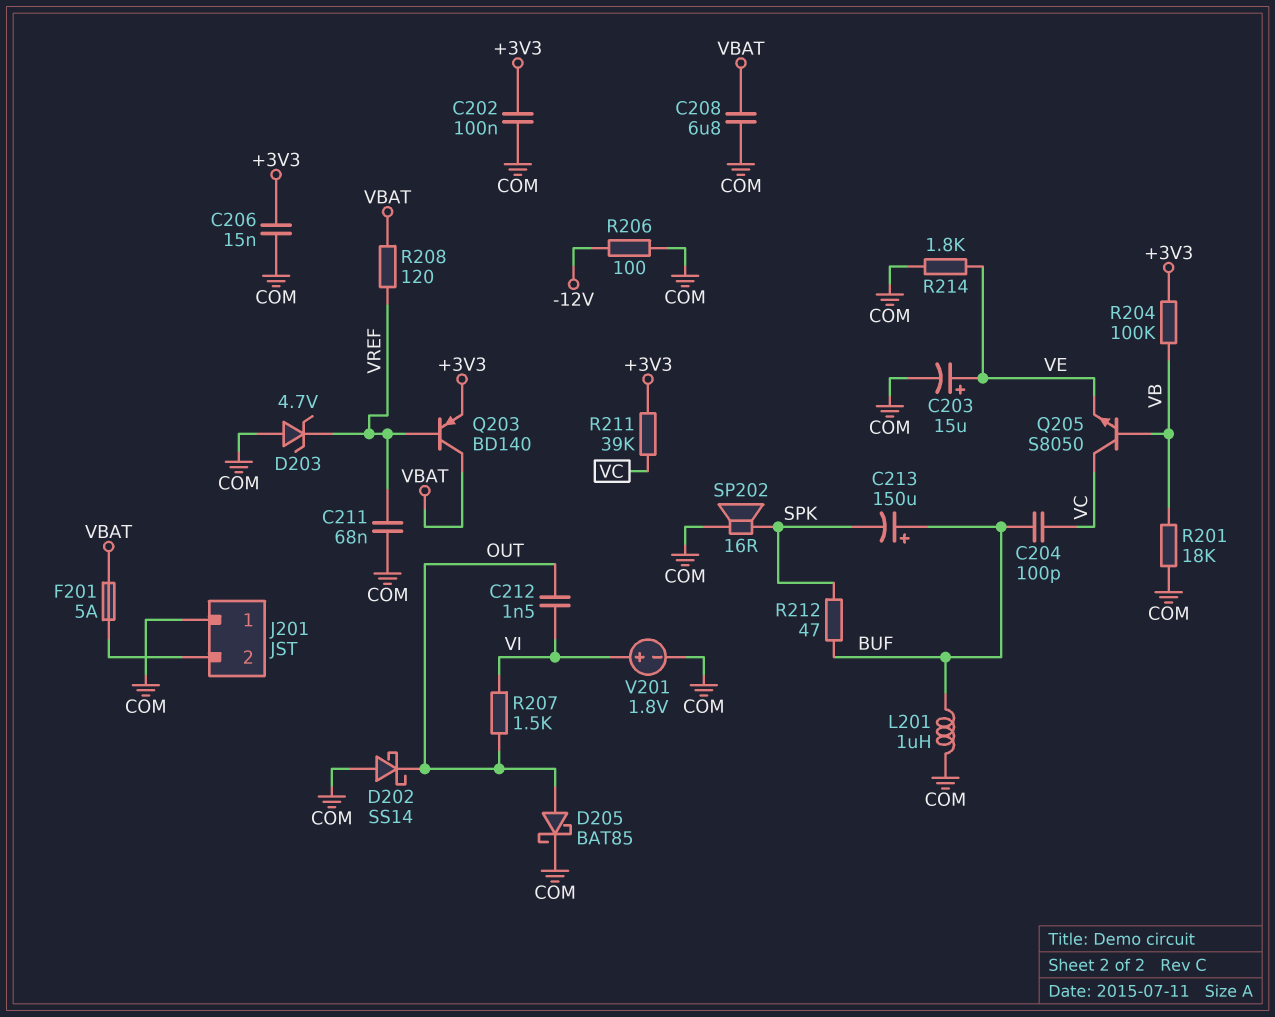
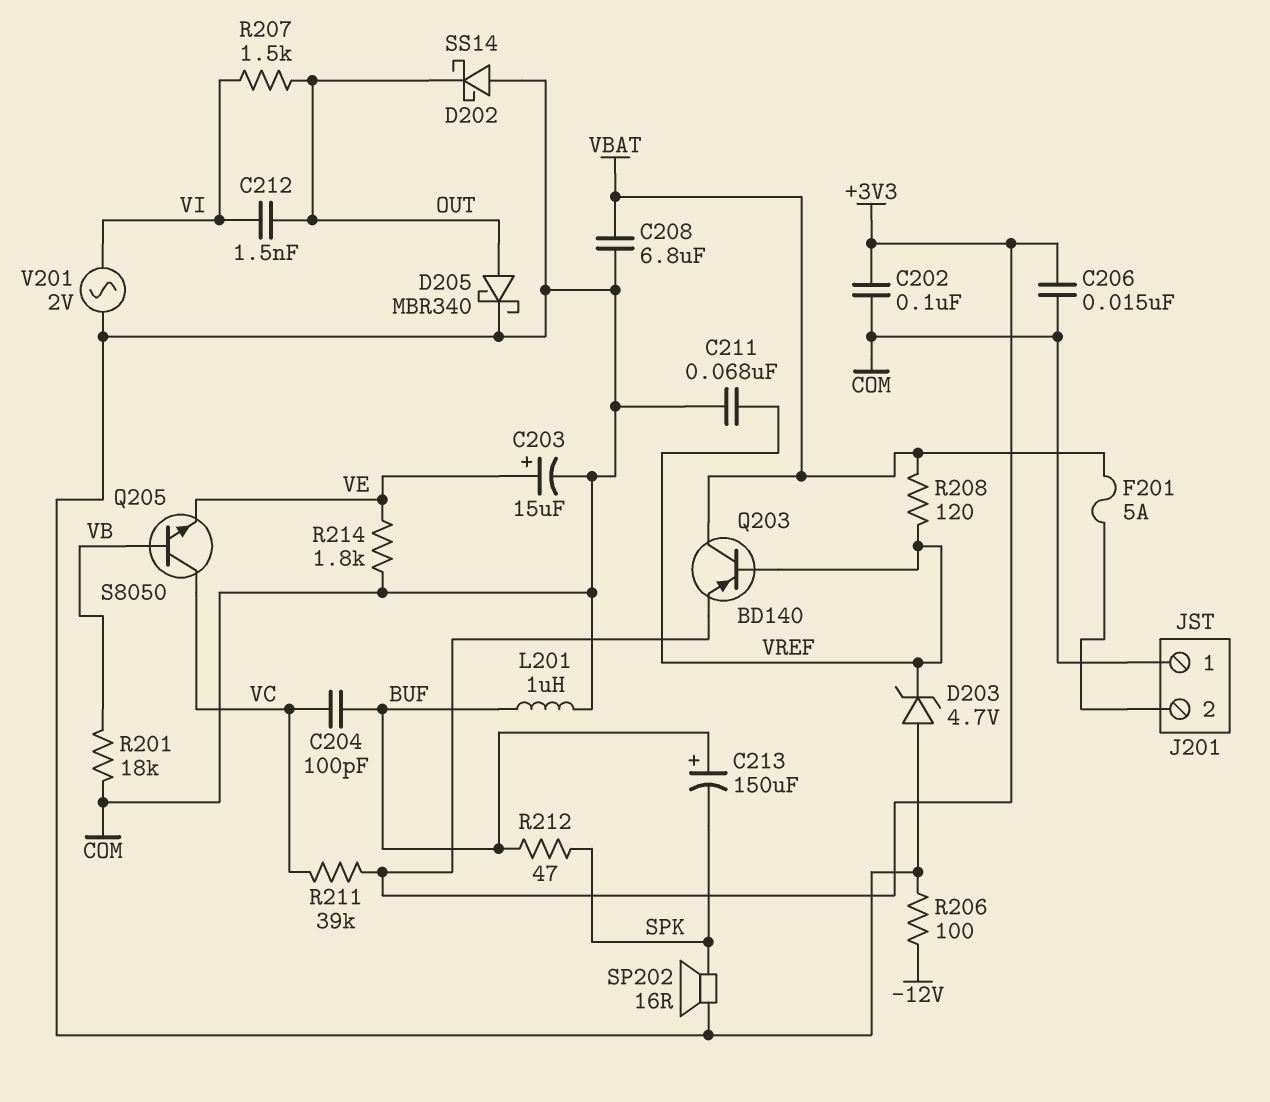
D205: schottky BAT85 (A OUT, K COM) -> schottky MBR340 (A OUT, K COM)
R204: 100k (+3V3, VB) -> none
V201: 1.8V (plus VI, minus COM) -> AC 2V (COM, VI)

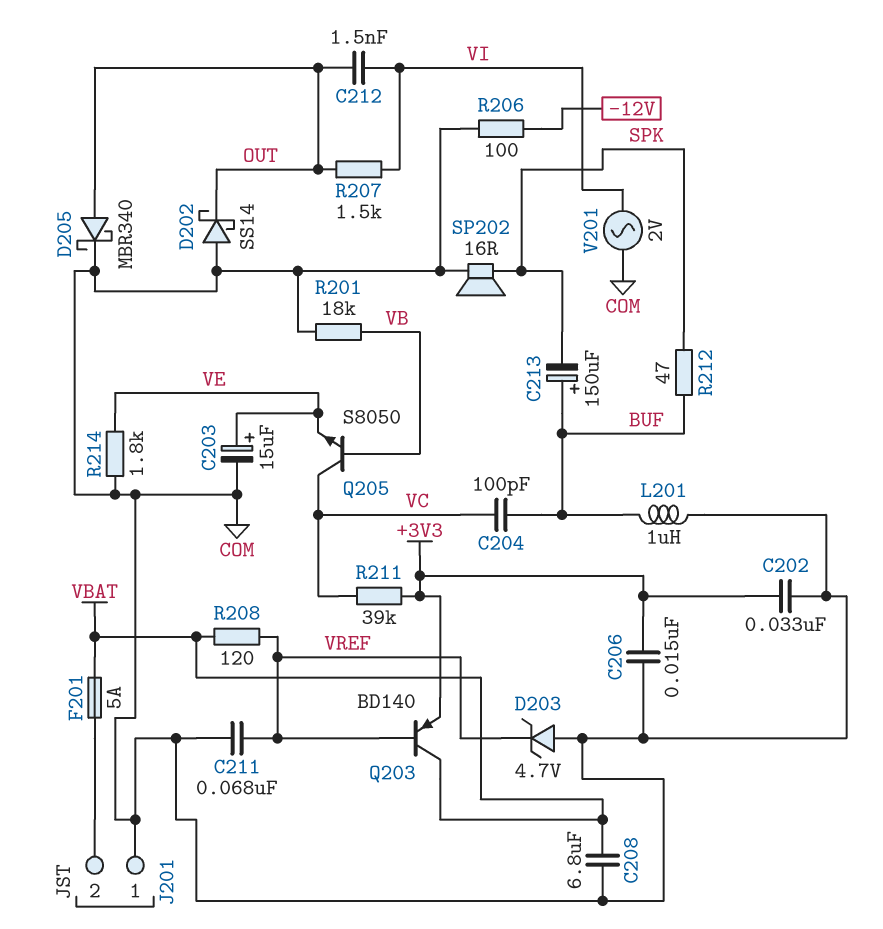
C202: 100nF (+3V3, COM) -> 33nF (+3V3, COM)

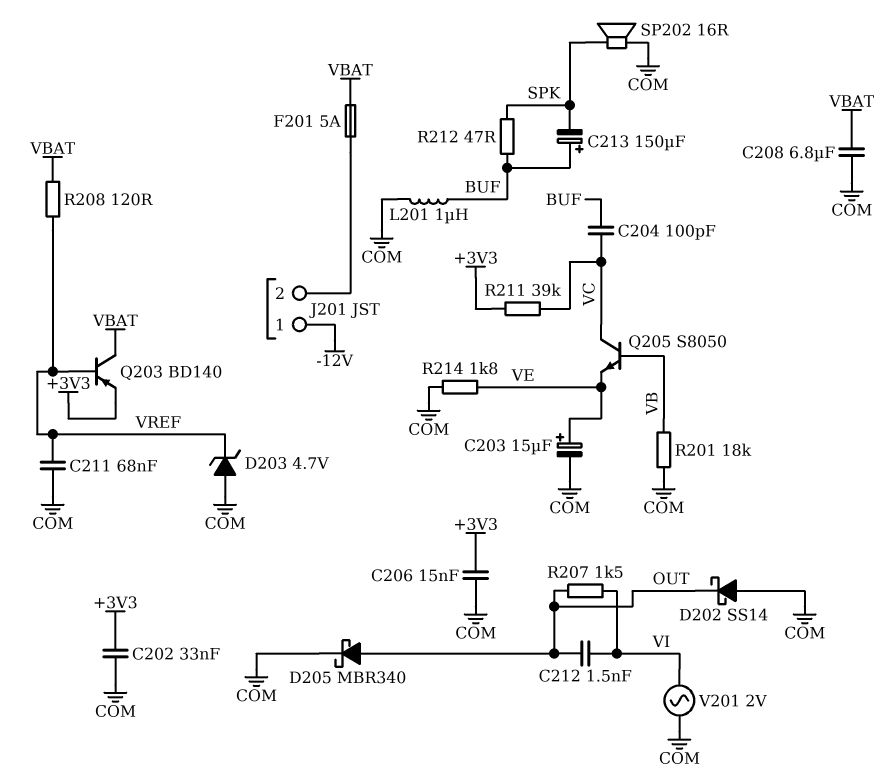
J201 pin 1: COM -> -12V
R206: 100 (-12V, COM) -> none

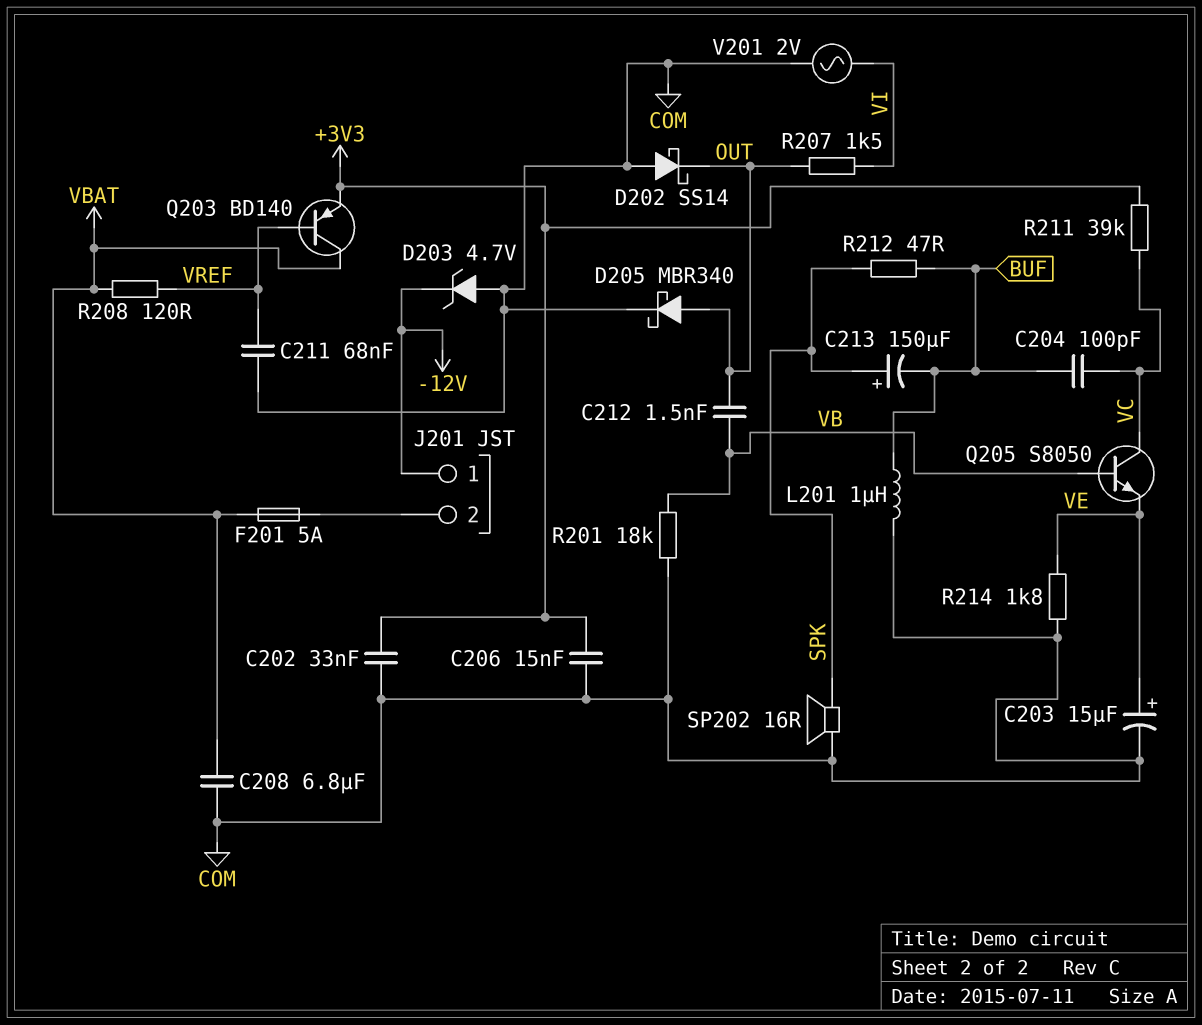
C212: 1.5nF (OUT, VI) -> 1.5nF (OUT, VB)
C213: 150uF (plus BUF, minus SPK) -> 150uF (plus SPK, minus BUF)
D203: zener 4.7V (A COM, K VREF) -> zener 4.7V (A COM, K -12V)

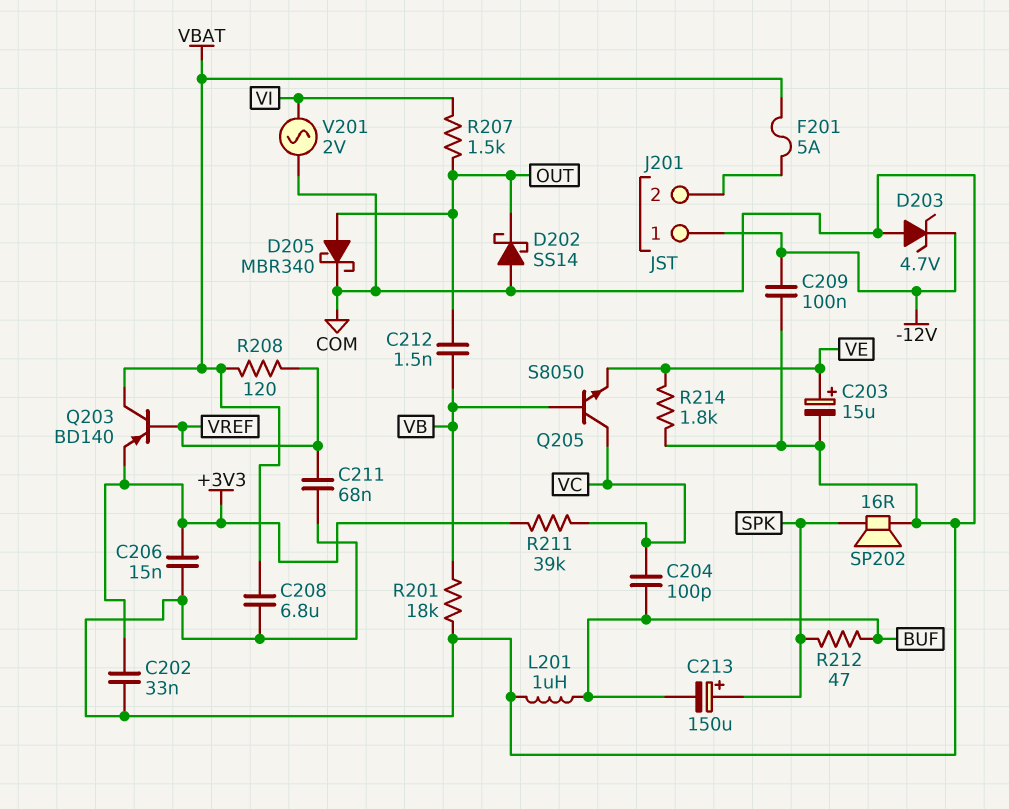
C209: none -> 100nF (-12V, COM)

